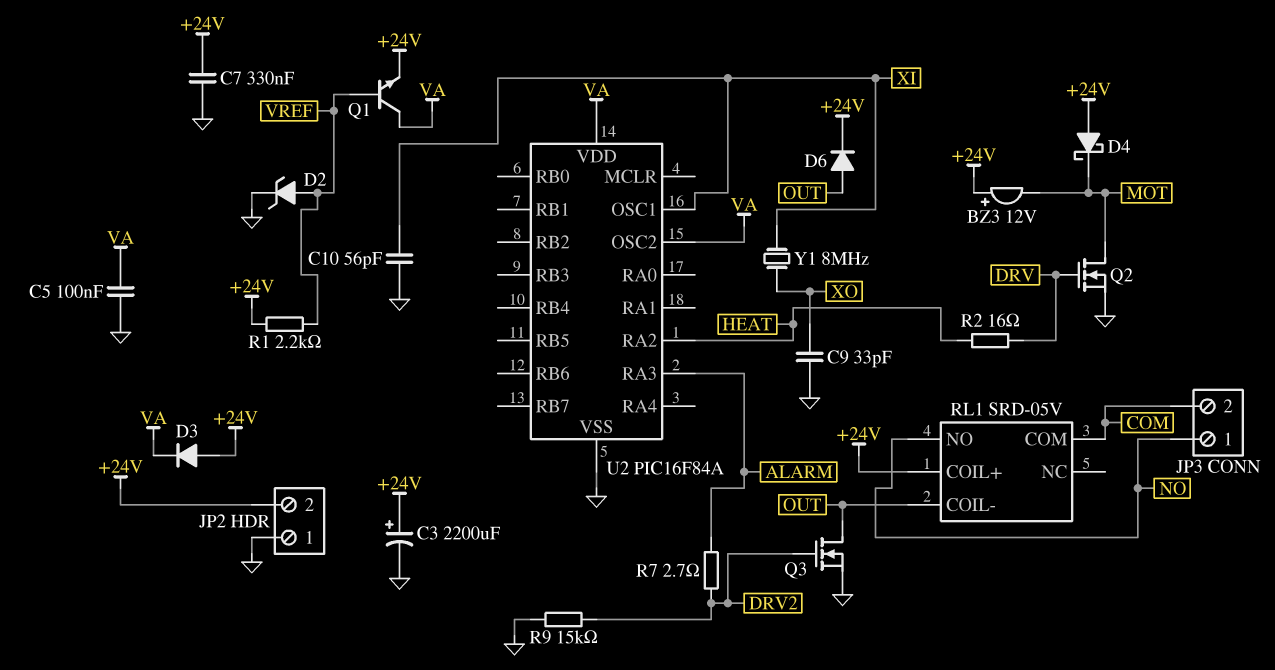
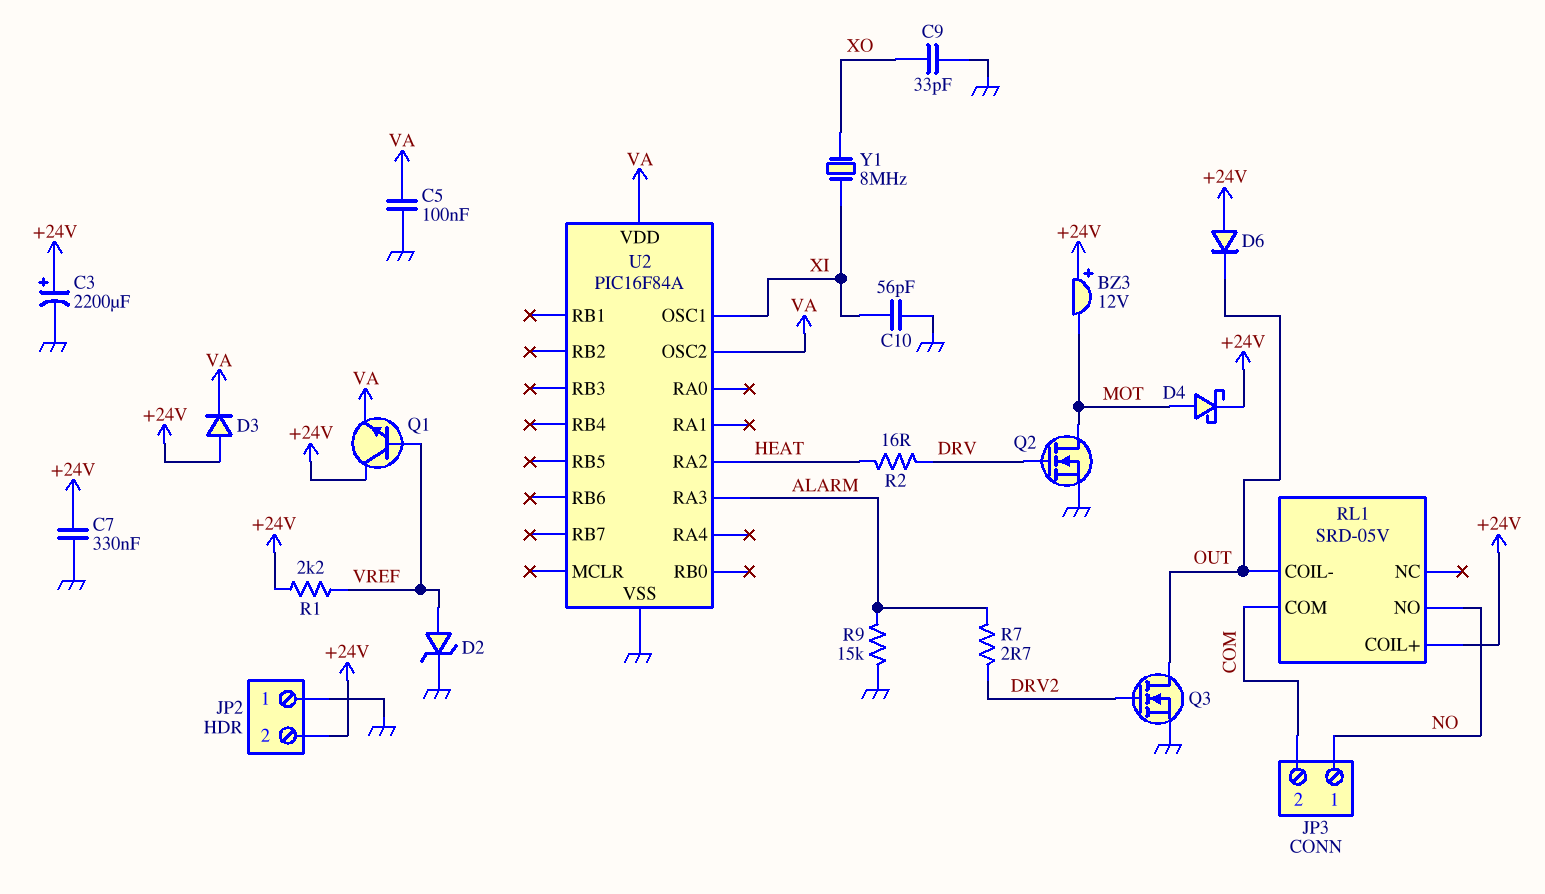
D4: schottky (A +24V, K MOT) -> schottky (A MOT, K +24V)
D6: diode (A OUT, K +24V) -> diode (A +24V, K OUT)
Q1: NPN (B VREF, C VA, E +24V) -> NPN (B VREF, C +24V, E VA)
R9: 15k (DRV2, GND) -> 15k (ALARM, GND)

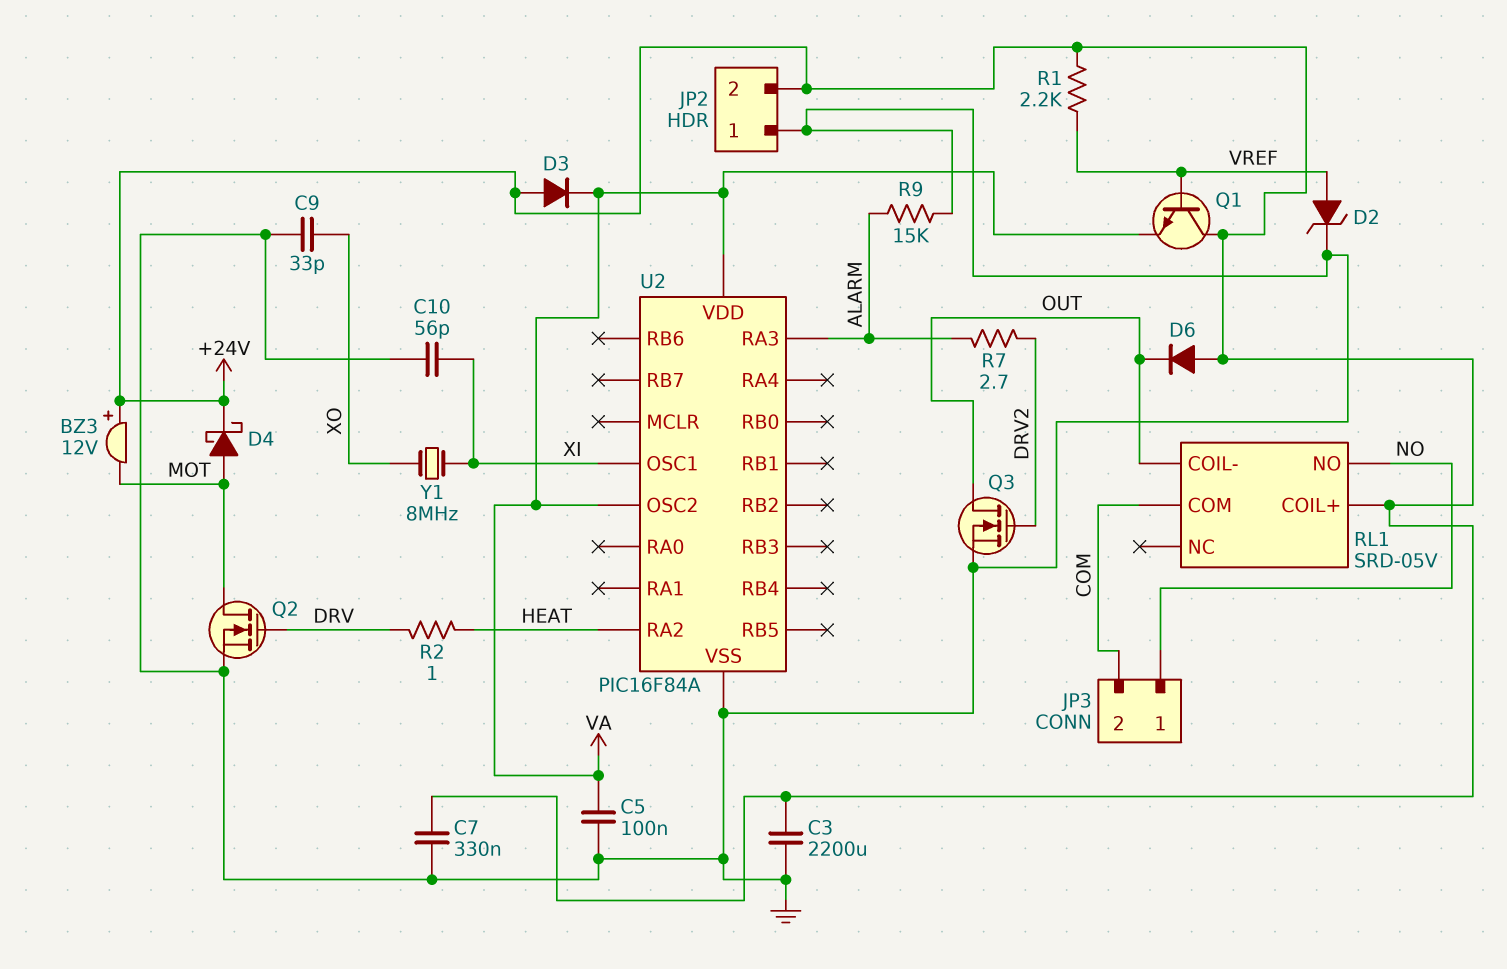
C3: 2200uF (plus +24V, minus GND) -> 2200uF (+24V, GND)
R2: 16 (DRV, HEAT) -> 1 (DRV, HEAT)

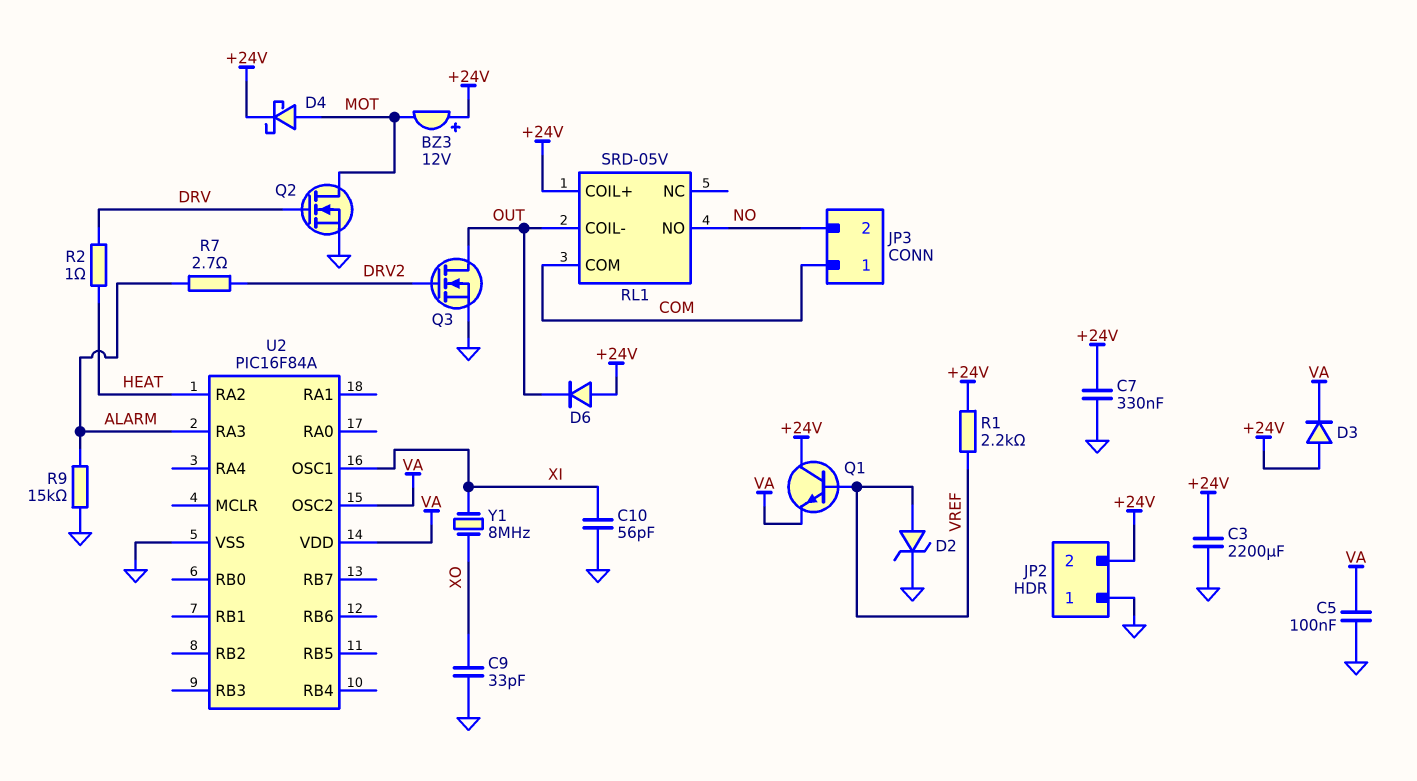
JP3 pin 1: NO -> COM
JP3 pin 2: COM -> NO

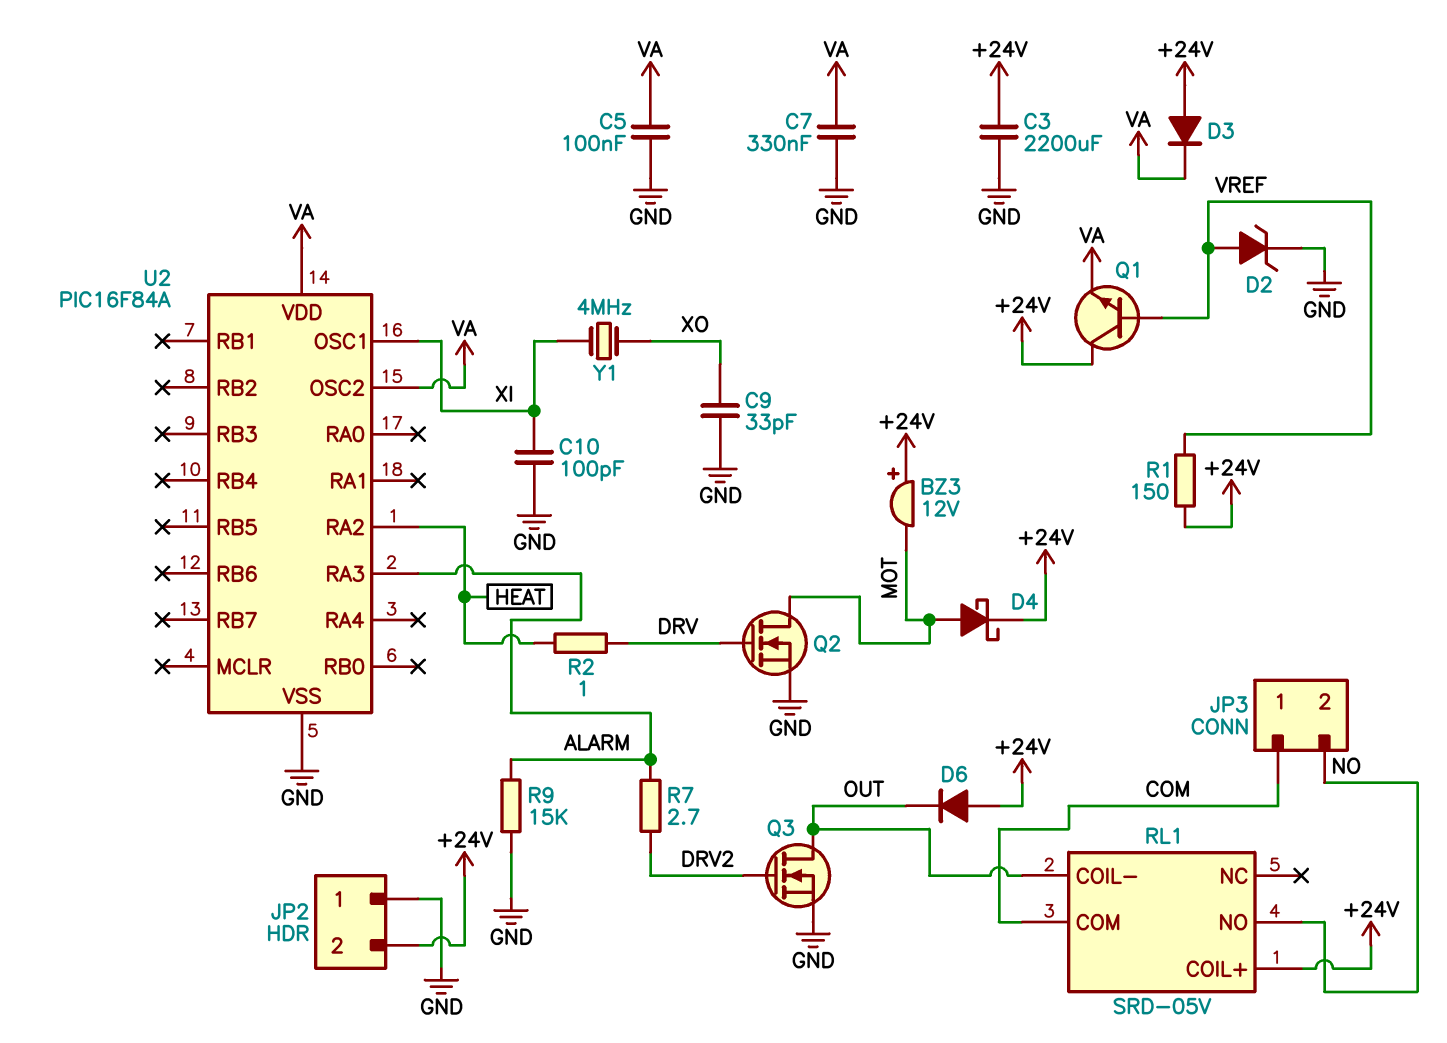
C7: 330nF (+24V, GND) -> 330nF (GND, VA)
C10: 56pF (GND, XI) -> 100pF (GND, XI)
R1: 2.2k (+24V, VREF) -> 150 (+24V, VREF)
Y1: 8MHz (XI, XO) -> 4MHz (XI, XO)

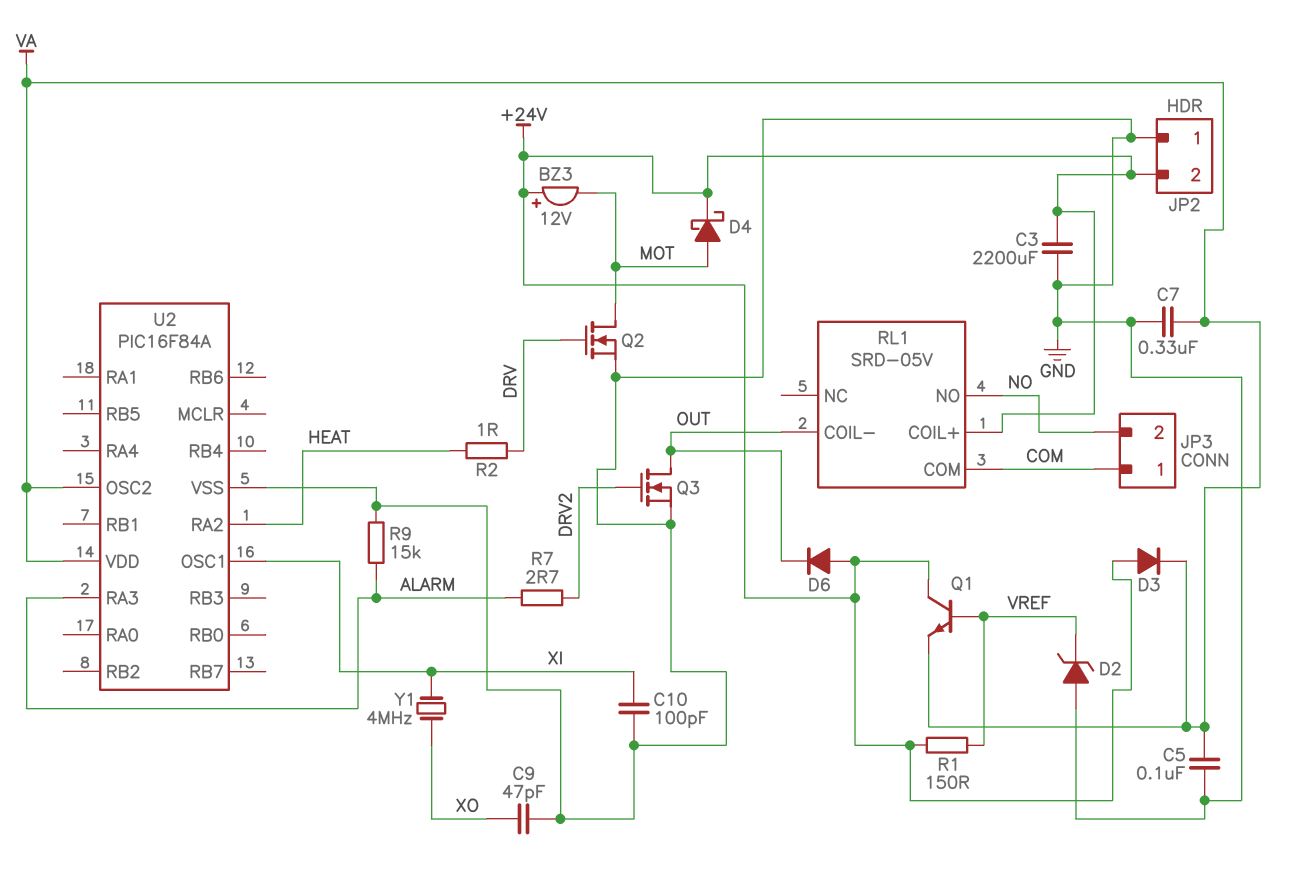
C9: 33pF (GND, XO) -> 47pF (GND, XO)
D2: zener (A VREF, K GND) -> zener (A GND, K VREF)

